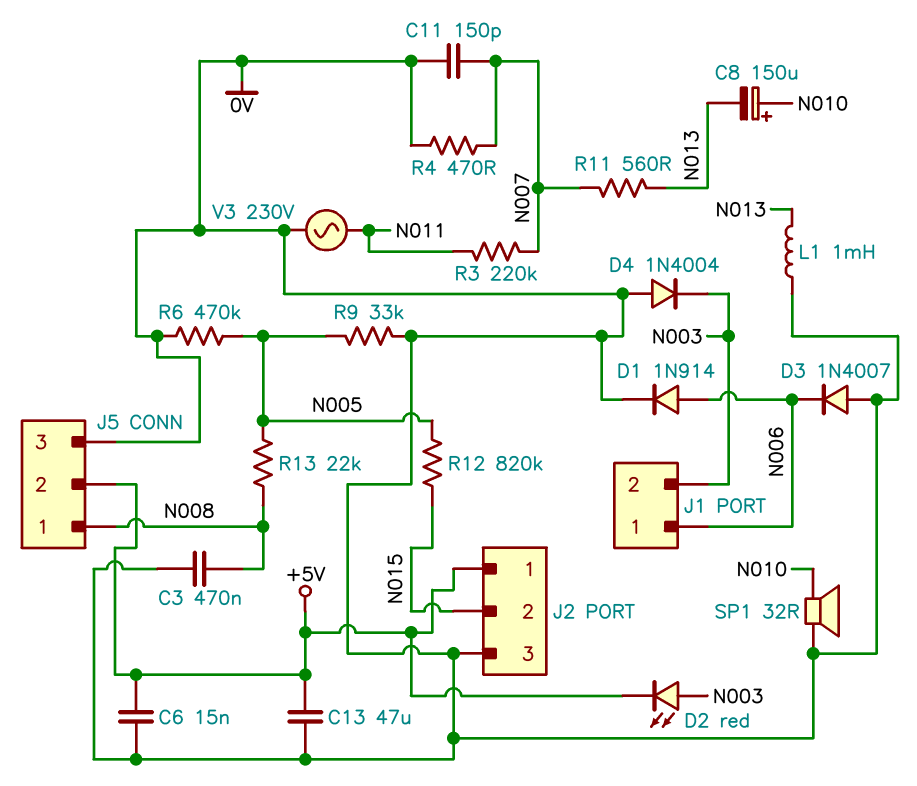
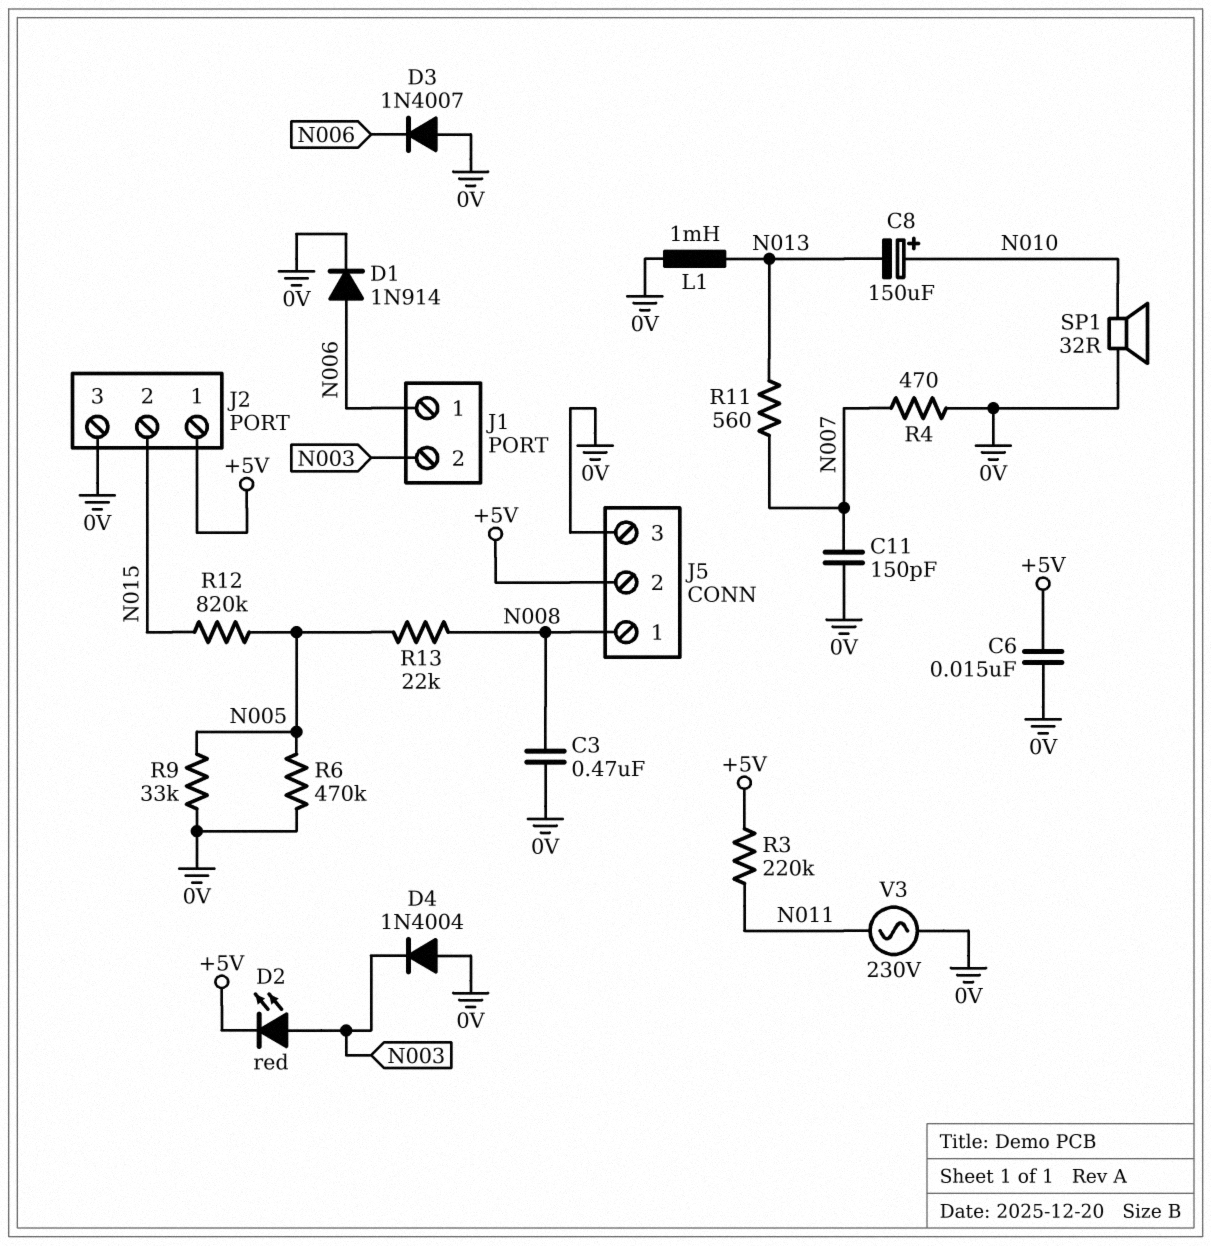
C13: 47uF (+5V, 0V) -> none
R3: 220k (N007, N011) -> 220k (+5V, N011)

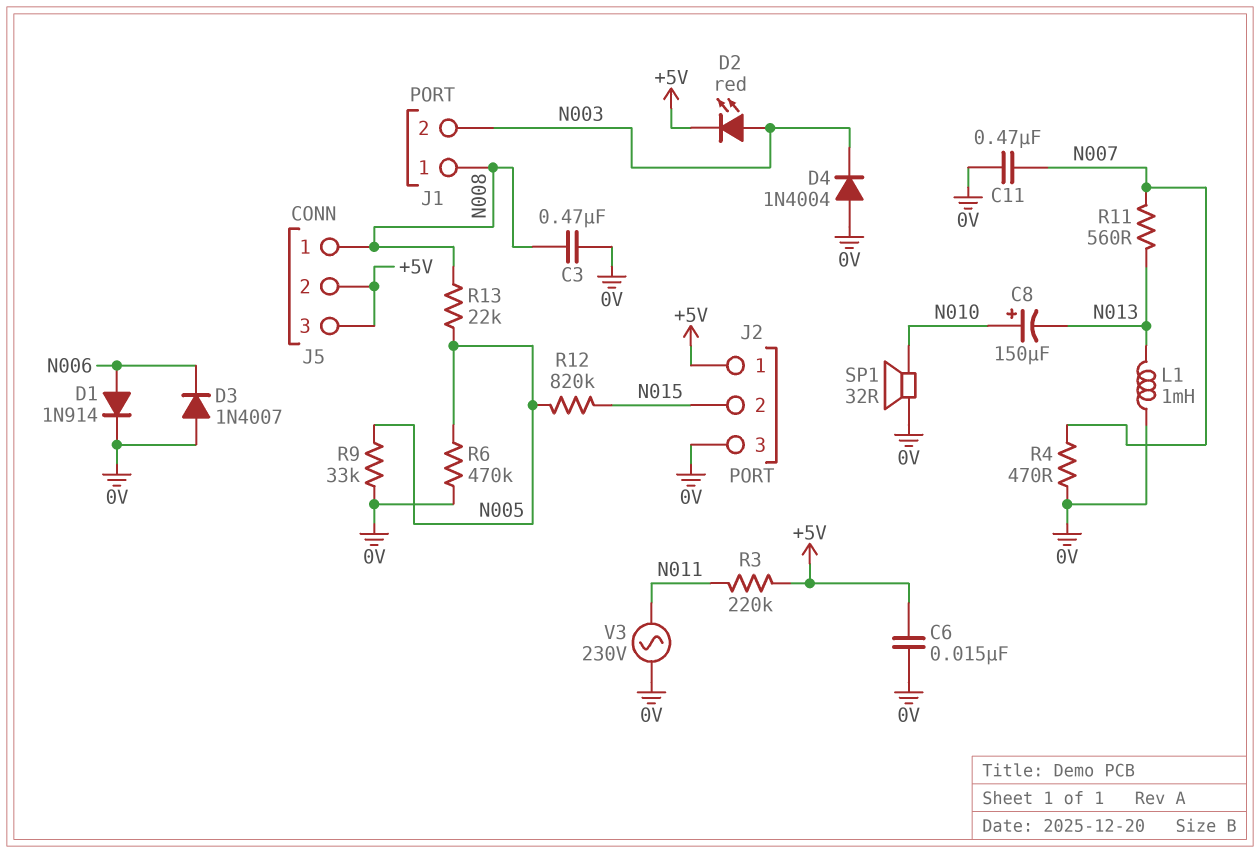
C11: 150pF (0V, N007) -> 470nF (0V, N007)
J1 pin 1: N006 -> N008
J5 pin 3: 0V -> +5V

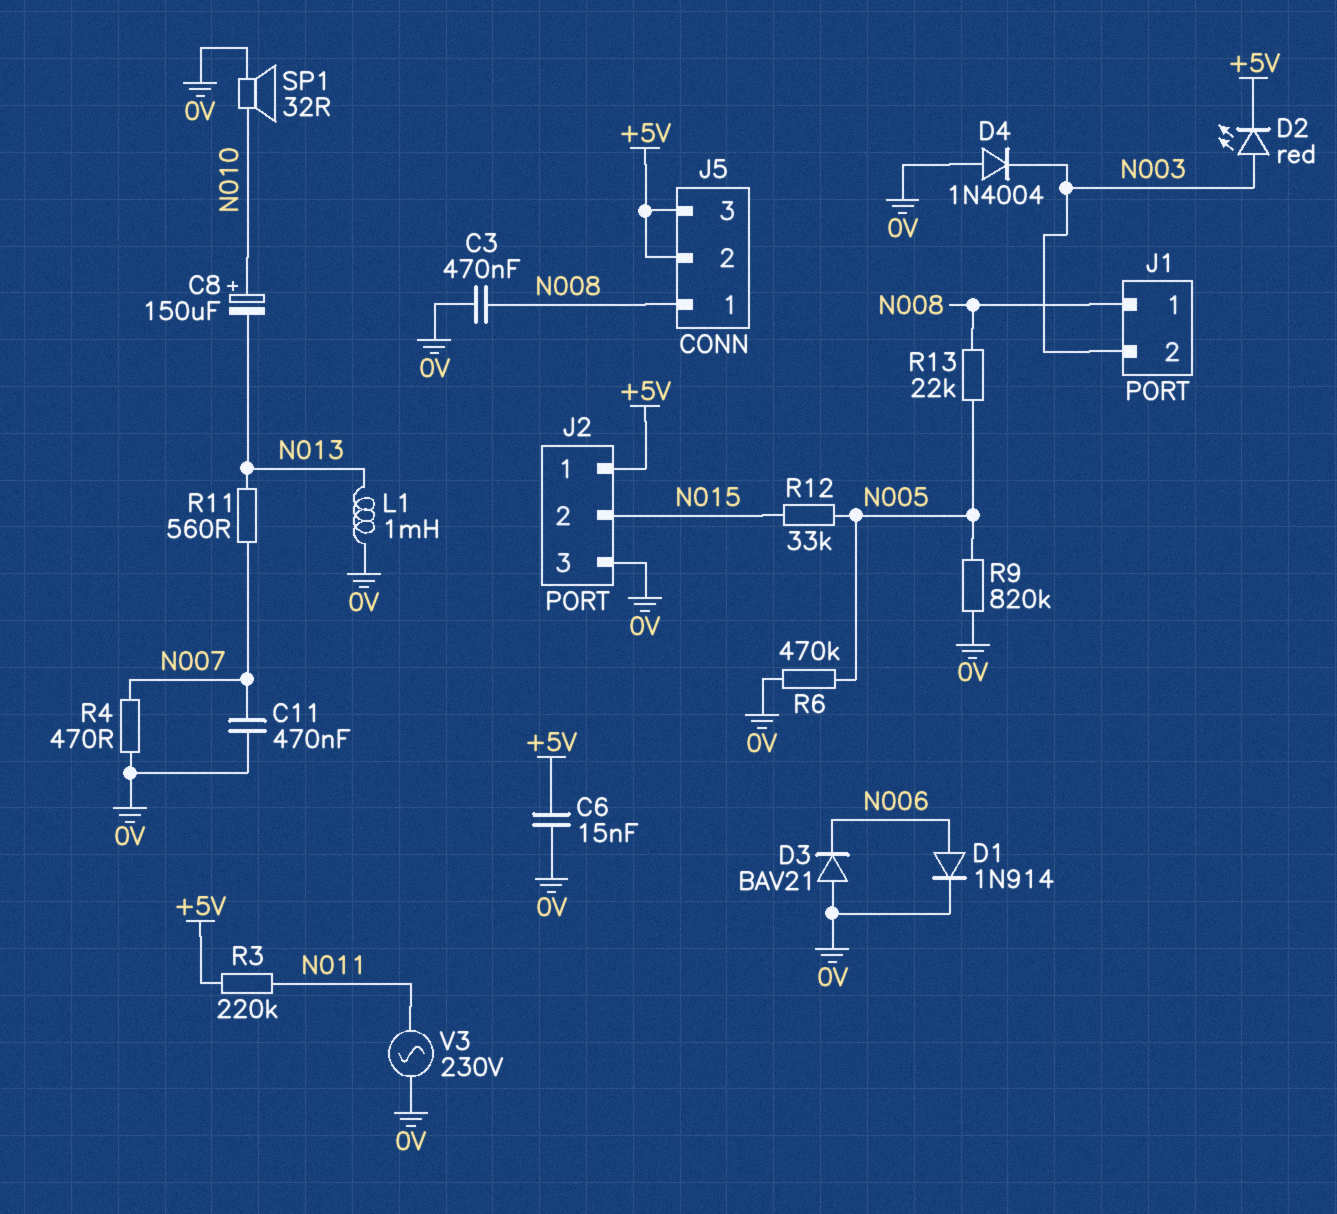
D3: diode 1N4007 (A 0V, K N006) -> diode BAV21 (A 0V, K N006)
R9: 33k (0V, N005) -> 820k (0V, N005)
R12: 820k (N005, N015) -> 33k (N005, N015)

